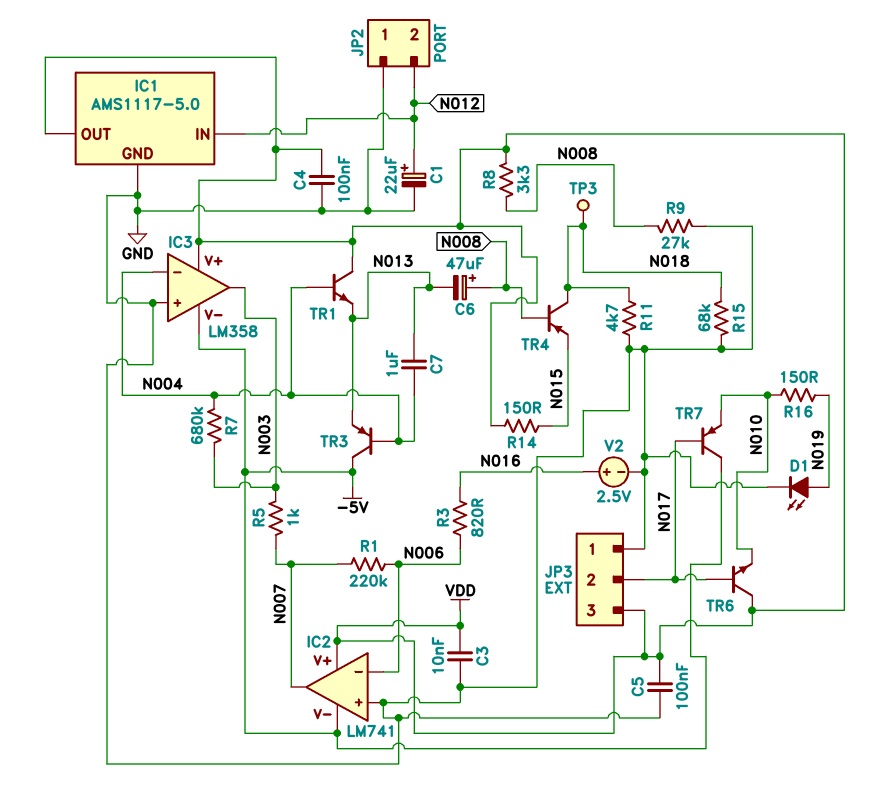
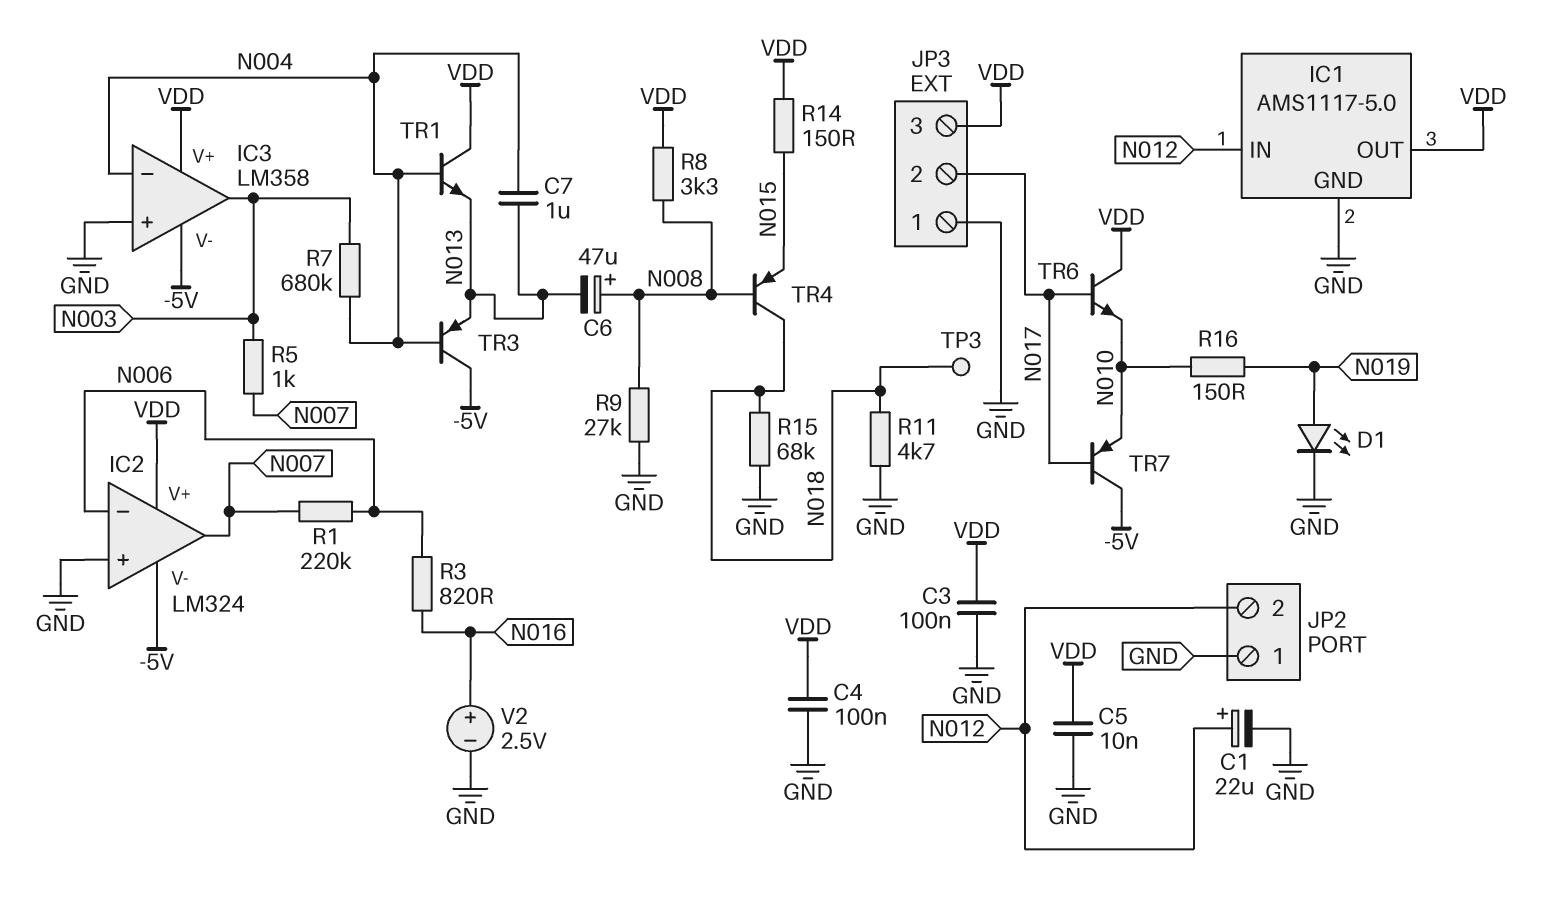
C3: 10nF (GND, VDD) -> 100nF (GND, VDD)
C5: 100nF (GND, VDD) -> 10nF (GND, VDD)
IC2: LM741 -> LM324

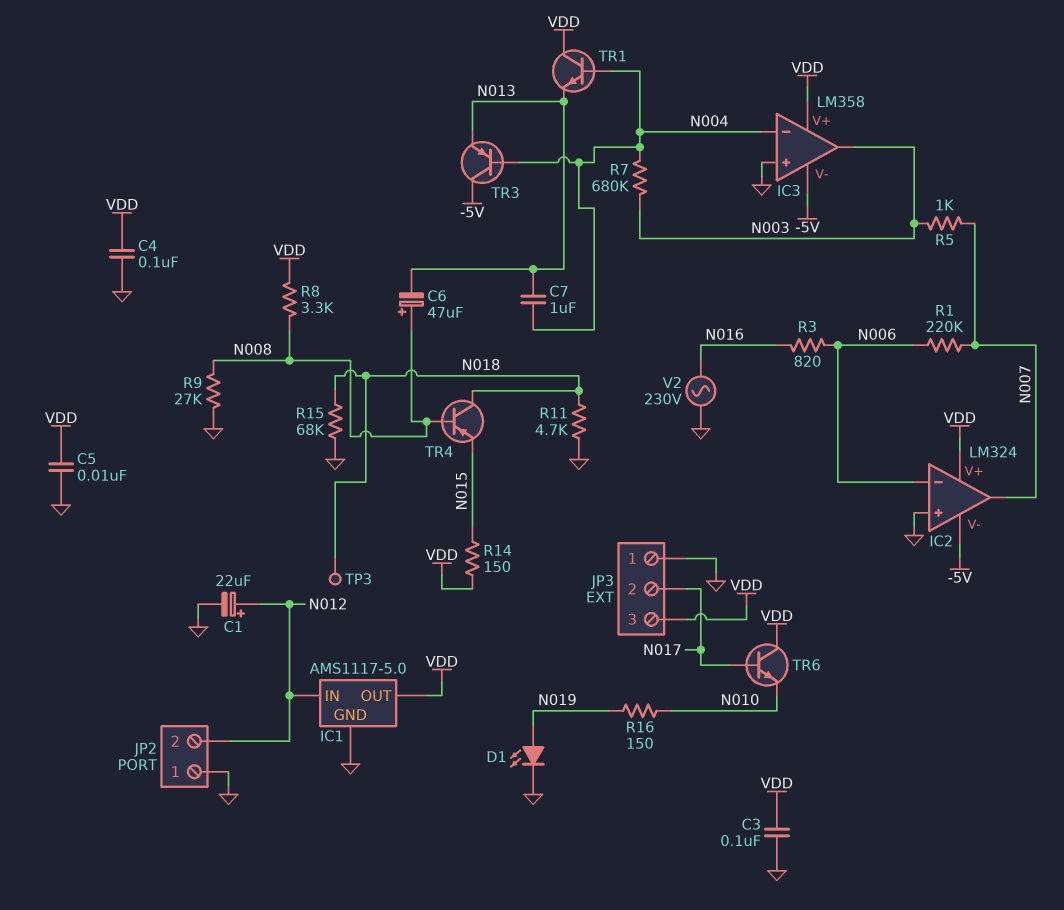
TR7: PNP (B N017, C -5V, E N010) -> none
V2: 2.5V (plus N016, minus GND) -> AC 230V (GND, N016)

